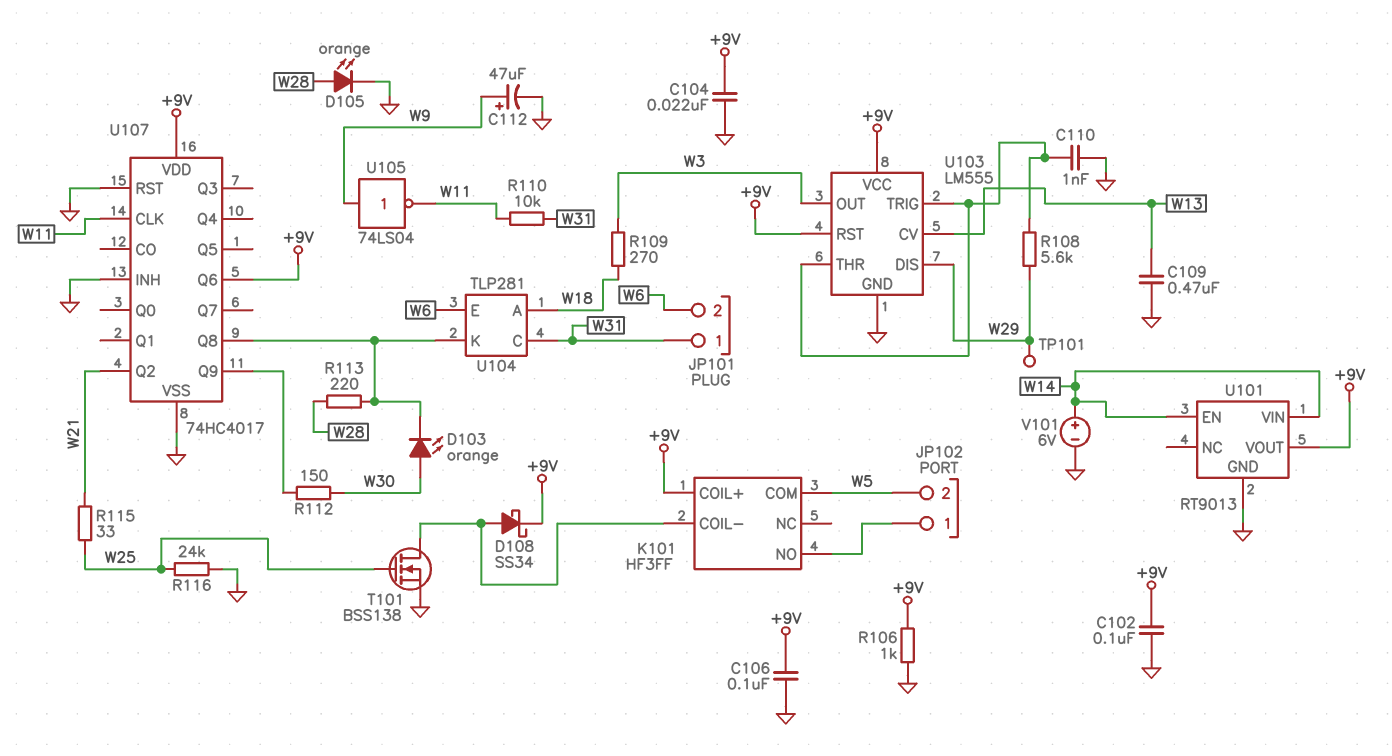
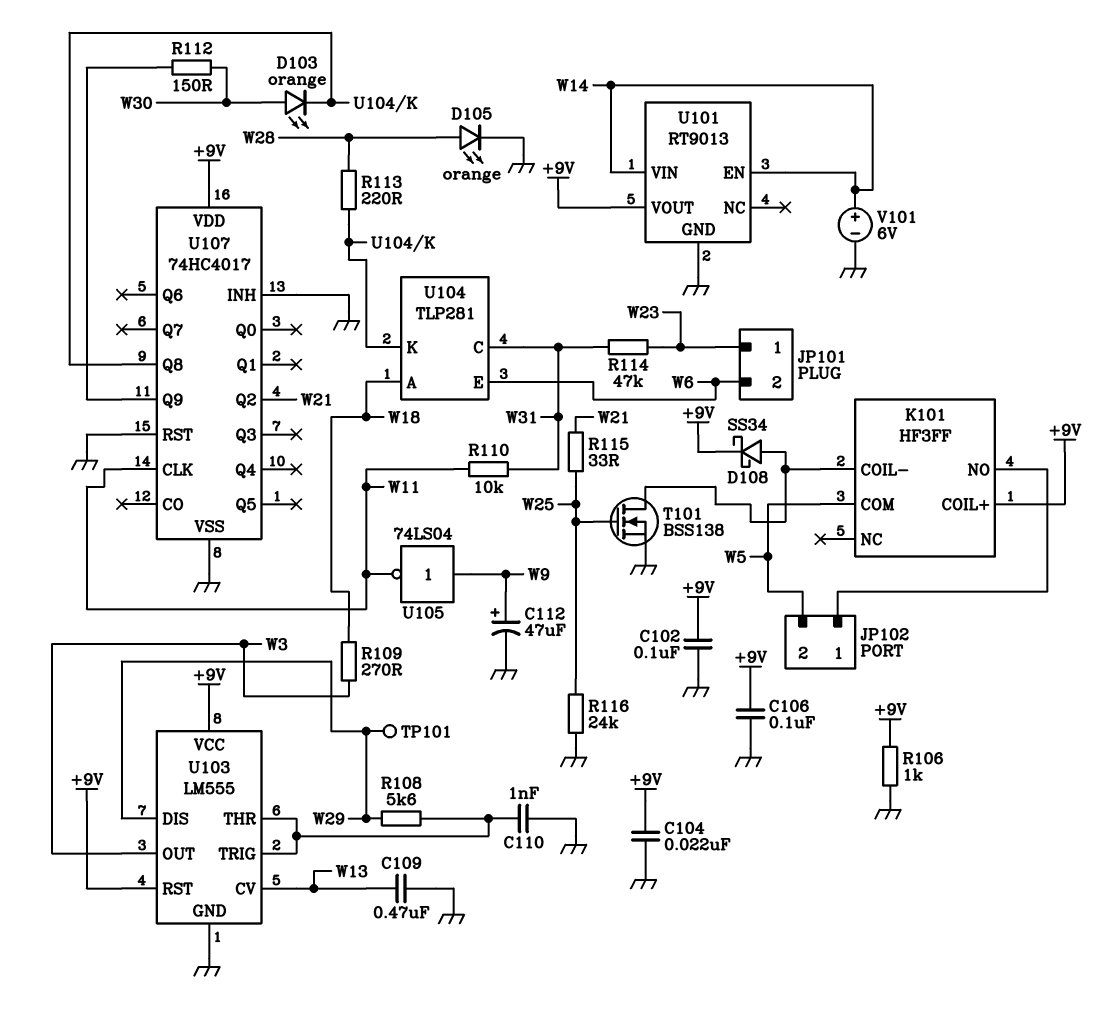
JP101 pin 1: W31 -> W23
R114: none -> 47k (W23, W31)
U107 pin Q6: +9V -> none

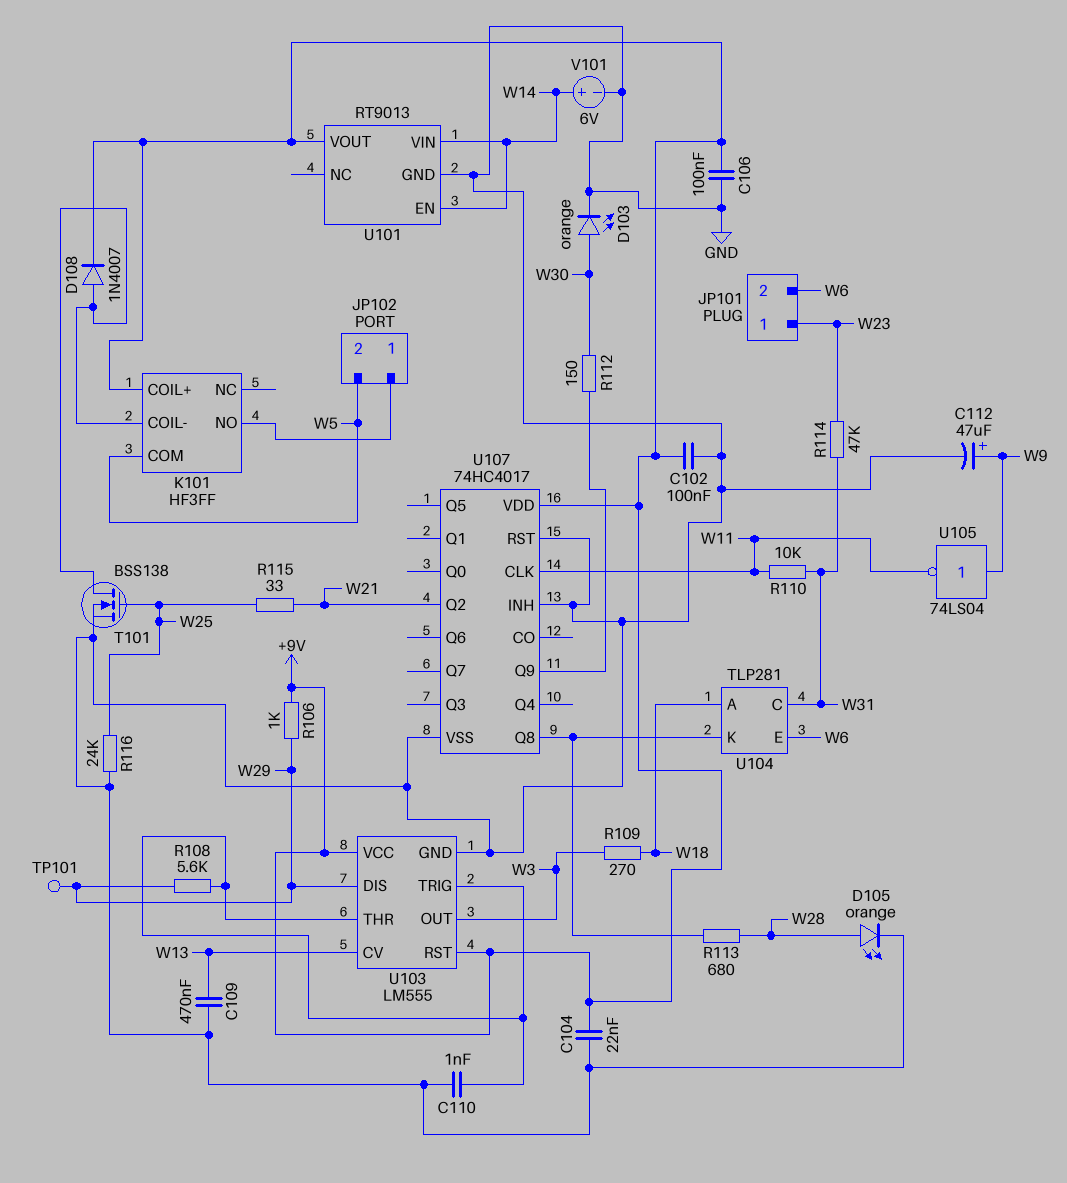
D103: LED orange (A W30, K U104/K) -> LED orange (A W30, K GND)
D108: schottky SS34 (A K101/COIL-, K +9V) -> diode 1N4007 (A K101/COIL-, K +9V)
R106: 1k (+9V, GND) -> 1k (+9V, W29)
R113: 220 (U104/K, W28) -> 680 (U104/K, W28)

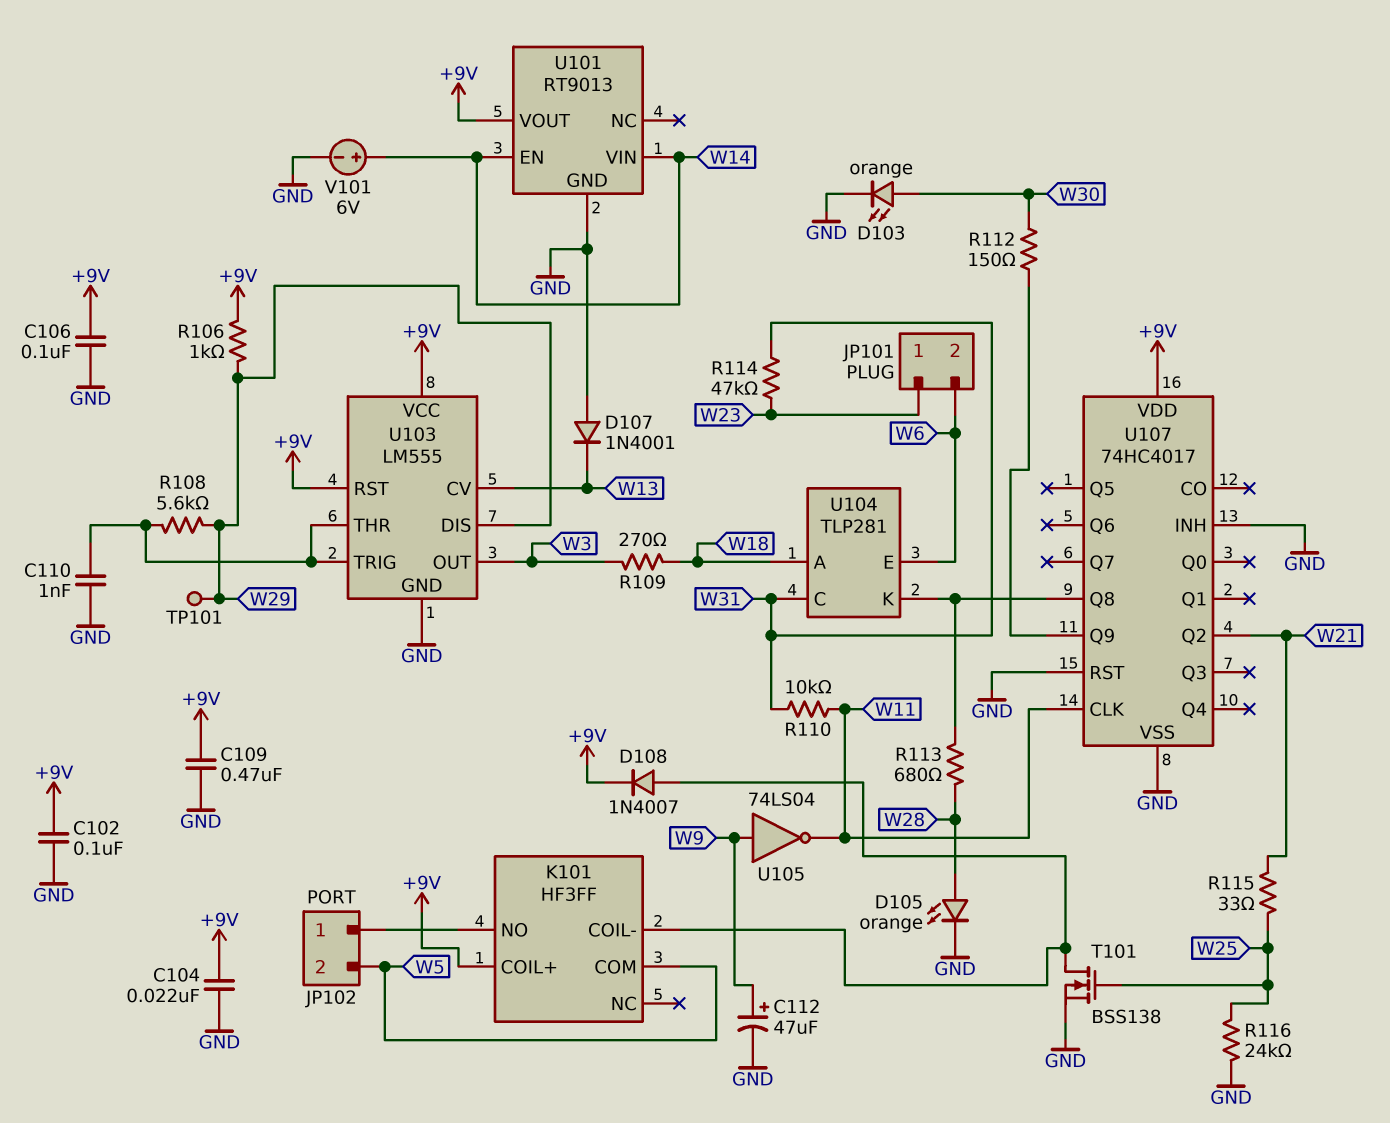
C109: 470nF (GND, W13) -> 470nF (+9V, GND)
D107: none -> diode 1N4001 (A GND, K W13)

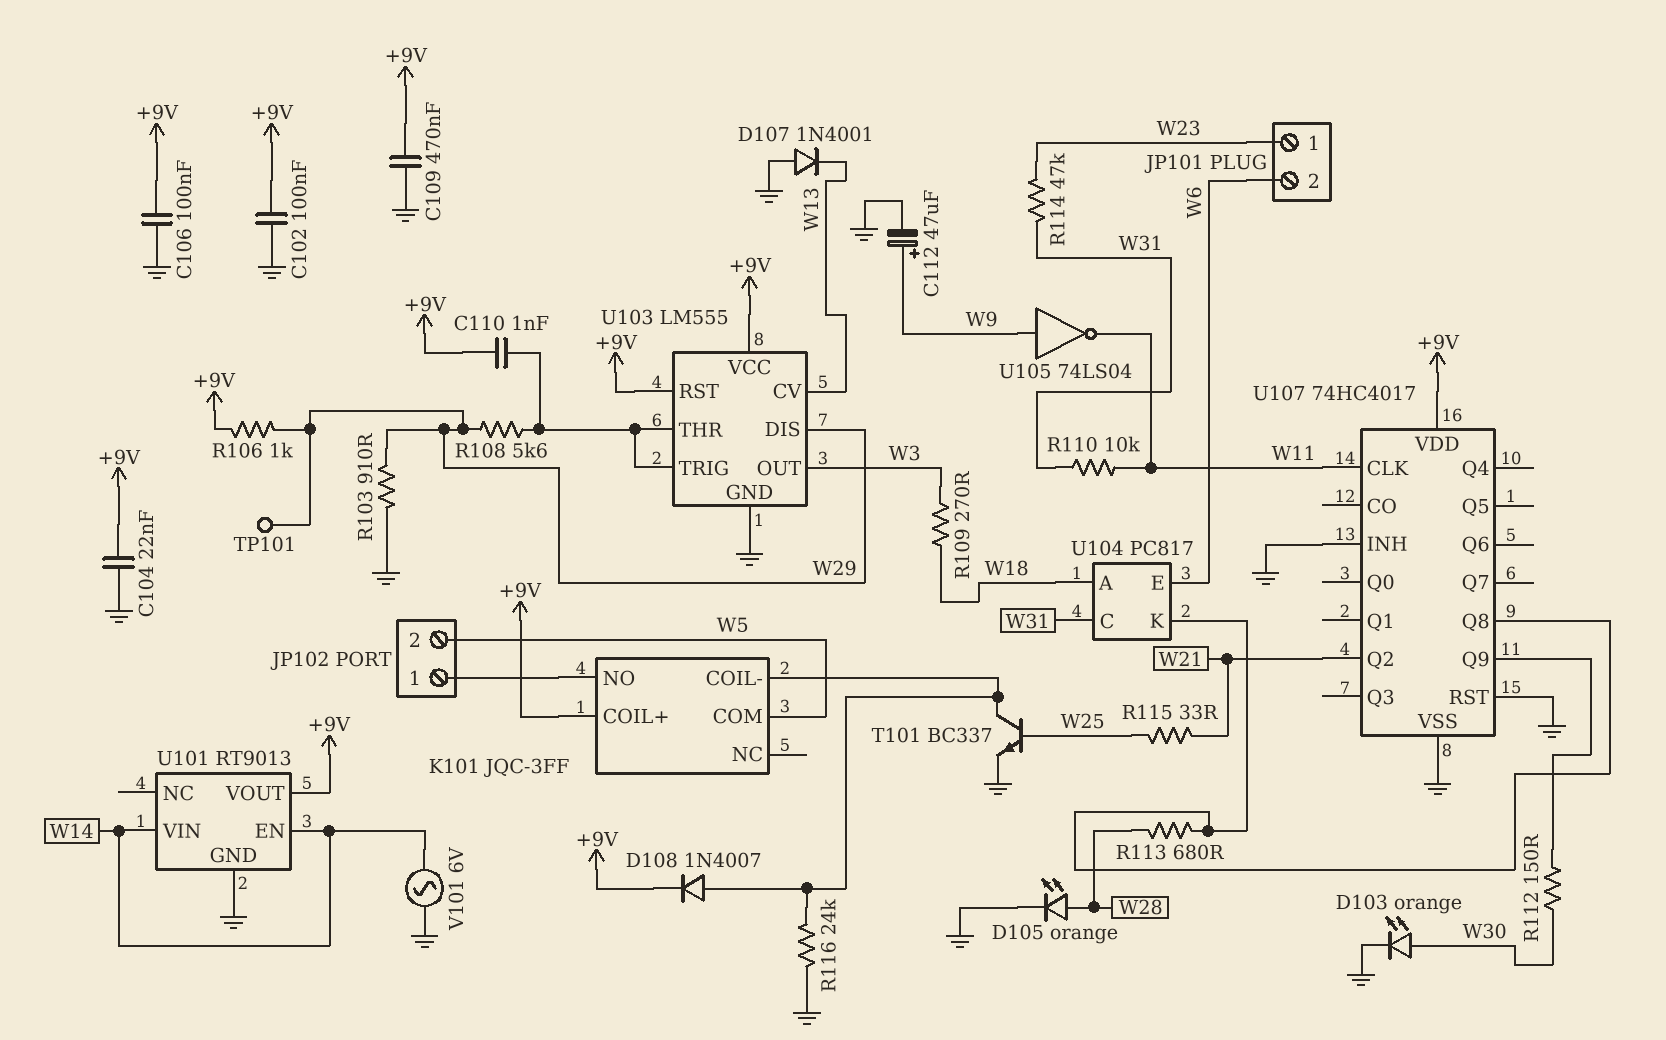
C110: 1nF (GND, U103/THR) -> 1nF (+9V, U103/THR)
K101: HF3FF -> JQC-3FF
R103: none -> 910 (GND, W29)
R116: 24k (GND, W25) -> 24k (GND, K101/COIL-)
T101: NMOS BSS138 (G W25, D K101/COIL-, S GND) -> NPN BC337 (B W25, C K101/COIL-, E GND)
U104: TLP281 -> PC817
V101: 6V (plus W14, minus GND) -> AC 6V (GND, W14)

